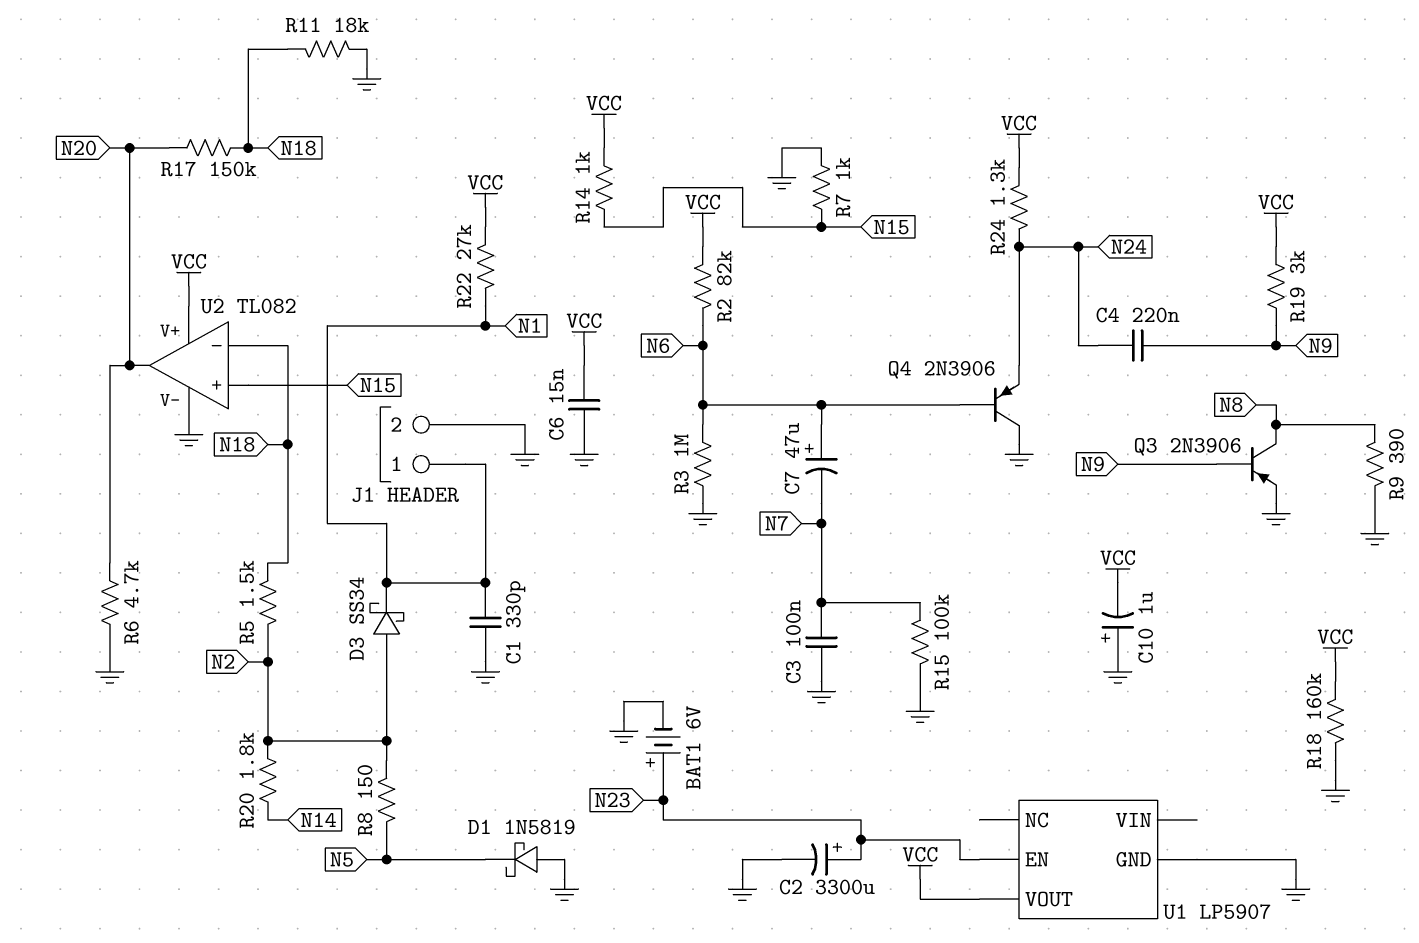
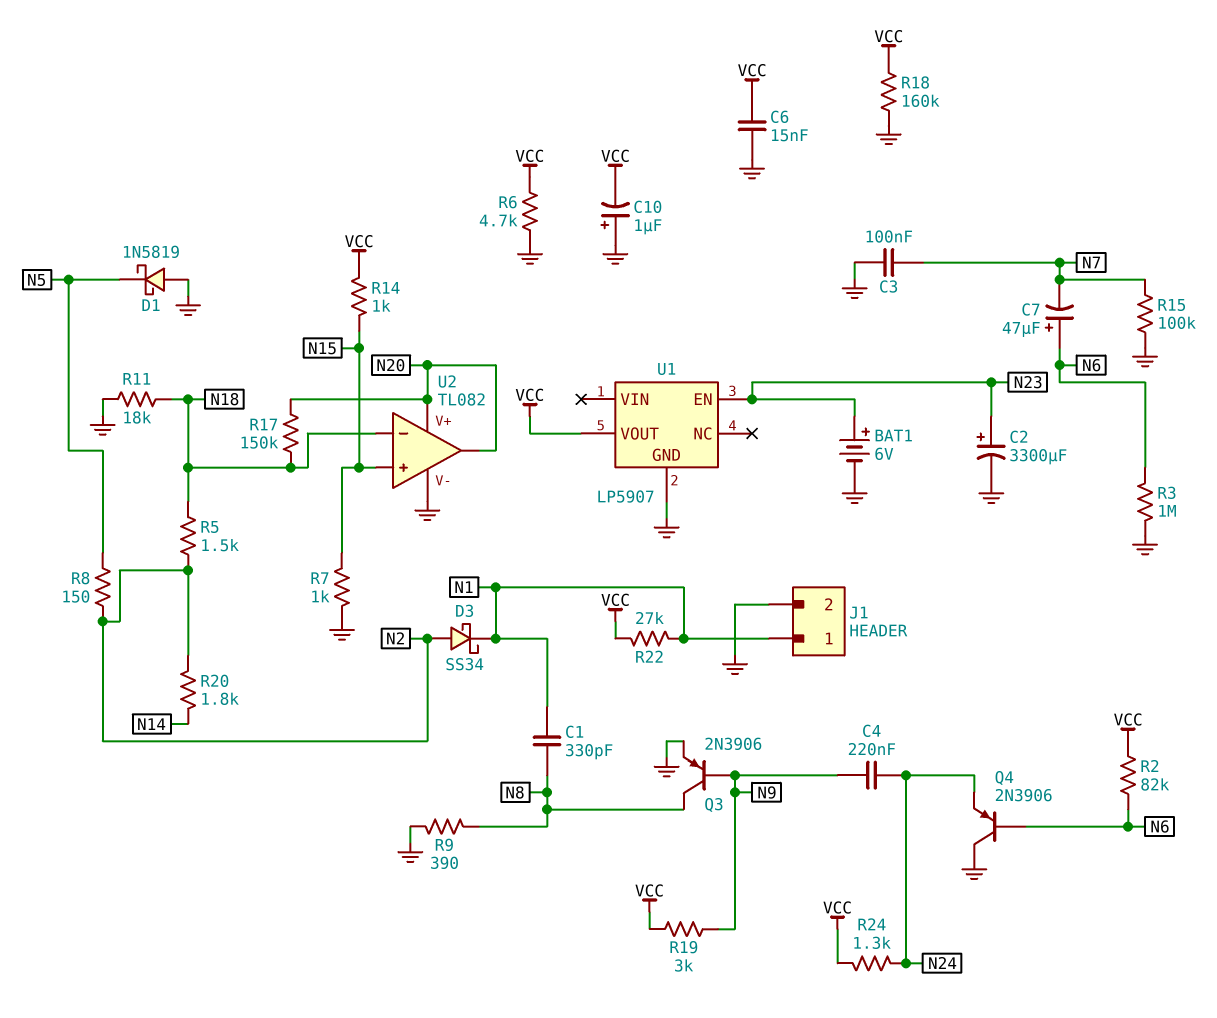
C1: 330pF (GND, N1) -> 330pF (N1, N8)
R6: 4.7k (GND, N20) -> 4.7k (GND, VCC)
U2 pin V+: VCC -> N20

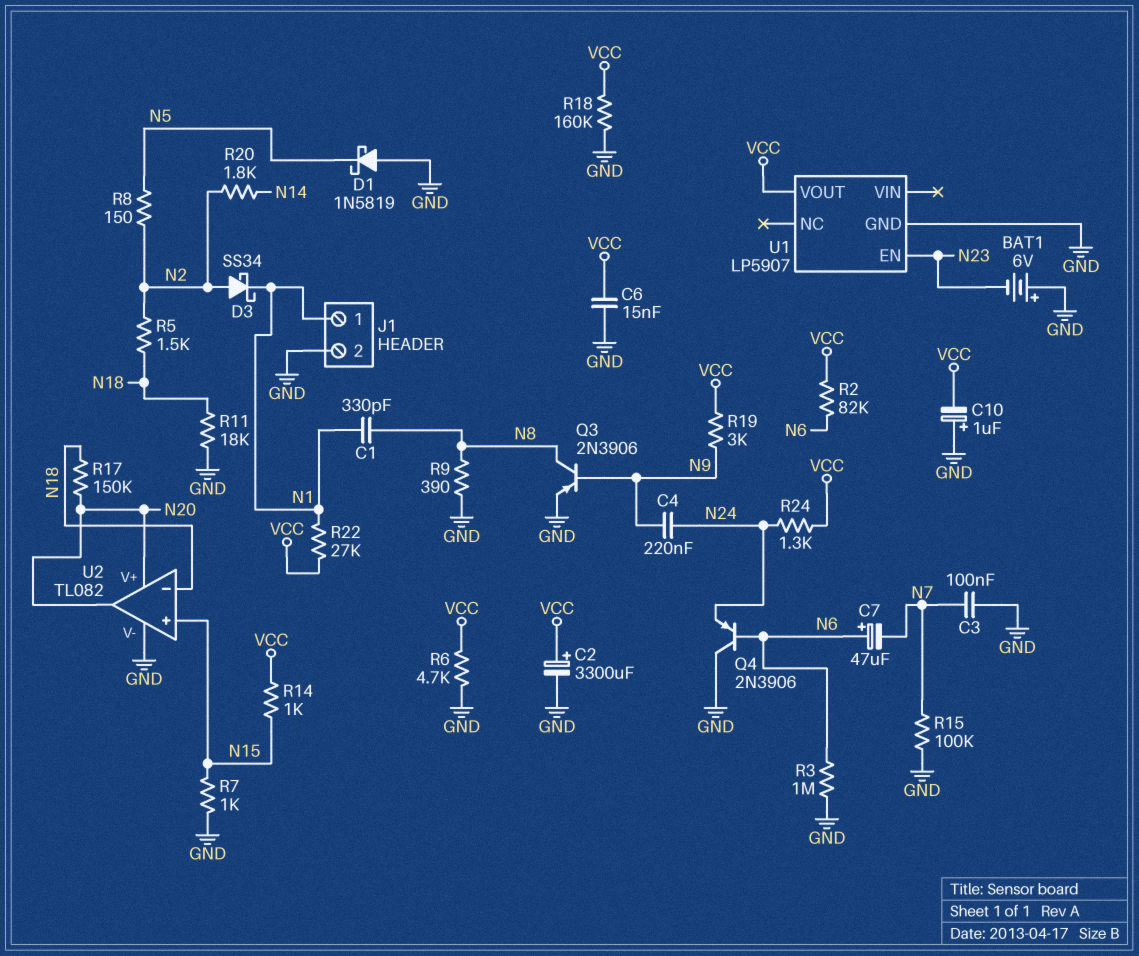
BAT1: 6V (plus N23, minus GND) -> 6V (plus GND, minus N23)
C2: 3300uF (plus N23, minus GND) -> 3300uF (plus VCC, minus GND)

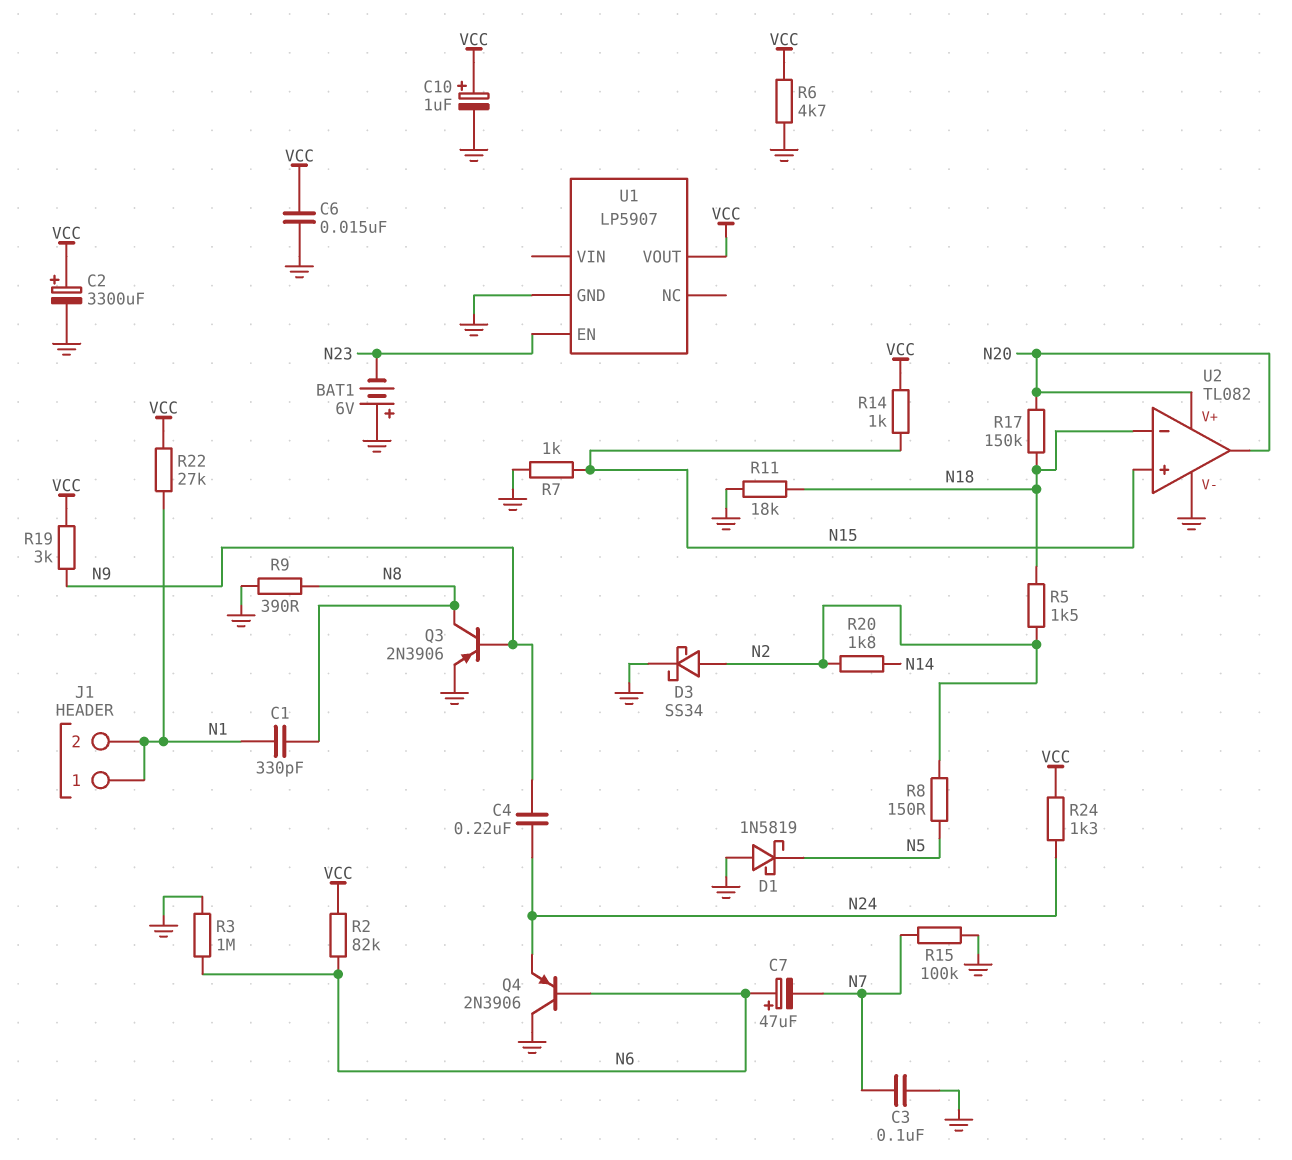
C10: 1uF (plus GND, minus VCC) -> 1uF (plus VCC, minus GND)
D3: schottky SS34 (A N2, K N1) -> schottky SS34 (A N2, K GND)
J1 pin 2: GND -> N1
R18: 160k (GND, VCC) -> none

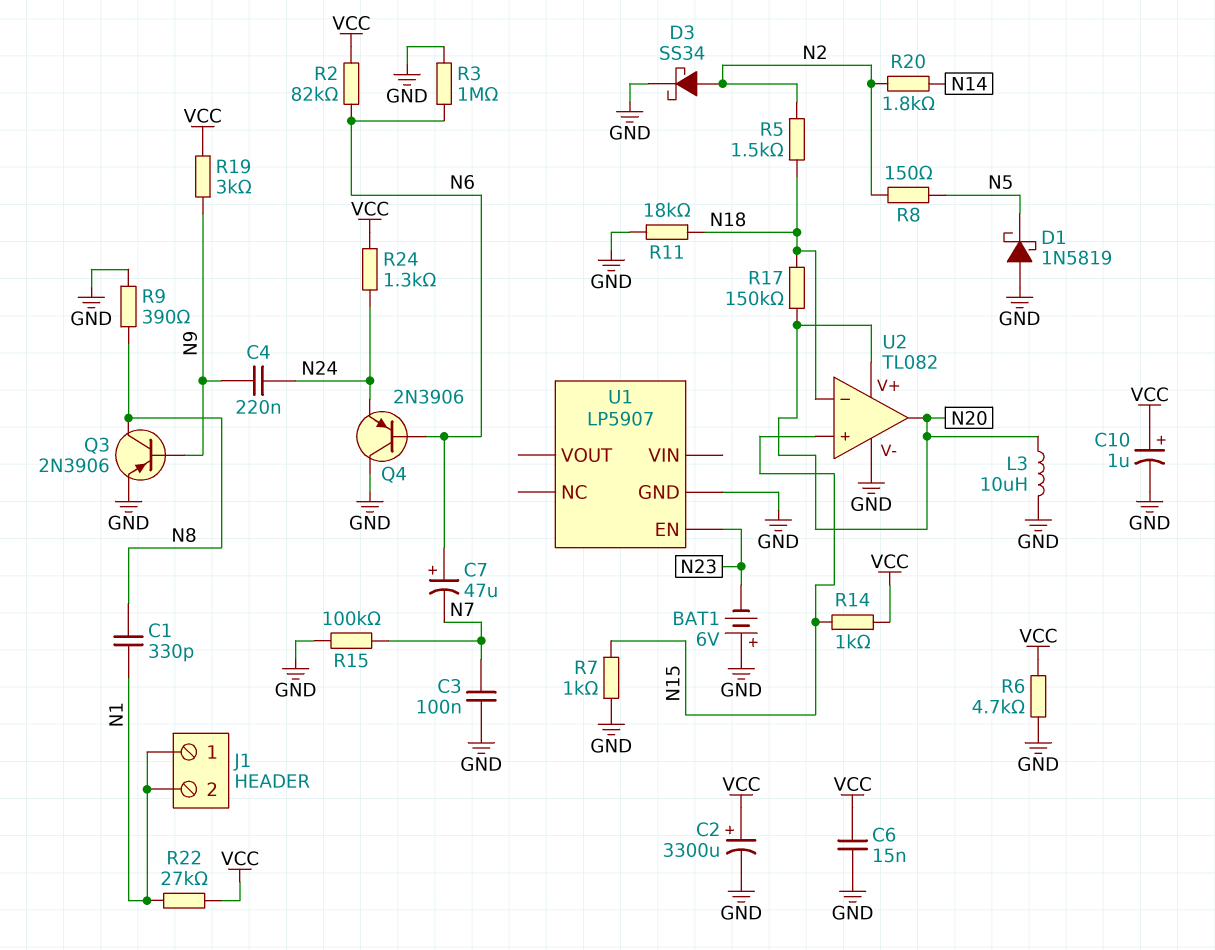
L3: none -> 10uH (GND, N20)
U1 pin VOUT: VCC -> none

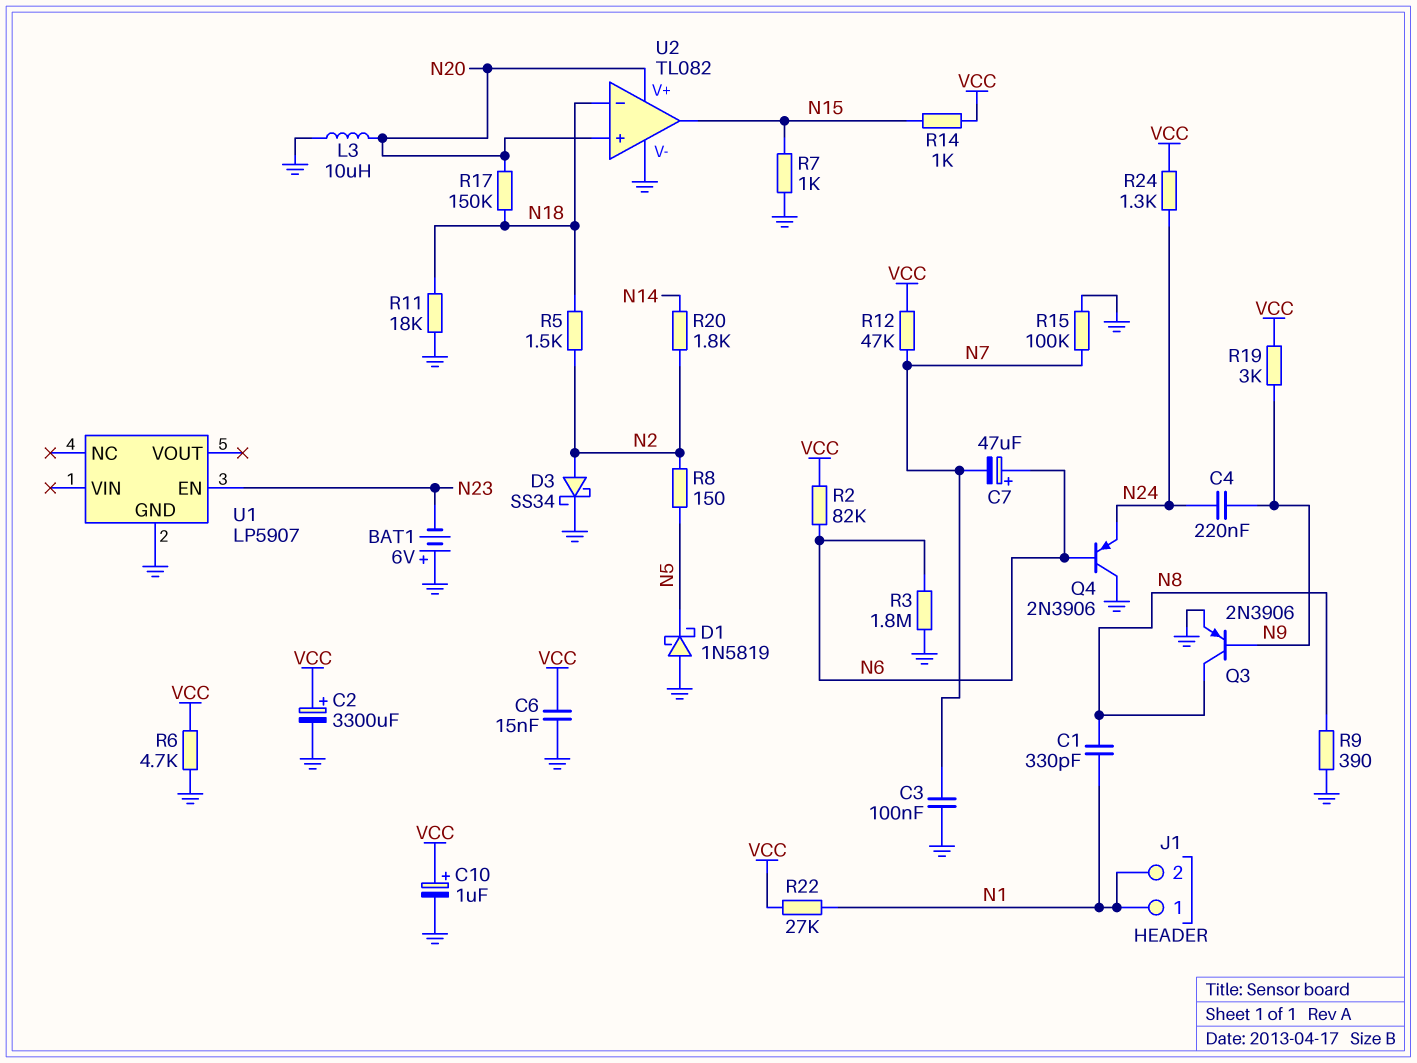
R3: 1M (GND, N6) -> 1.8M (GND, N6)
R12: none -> 47k (N7, VCC)
U2 pin in+: N15 -> N20
U2 pin out: N20 -> N15

